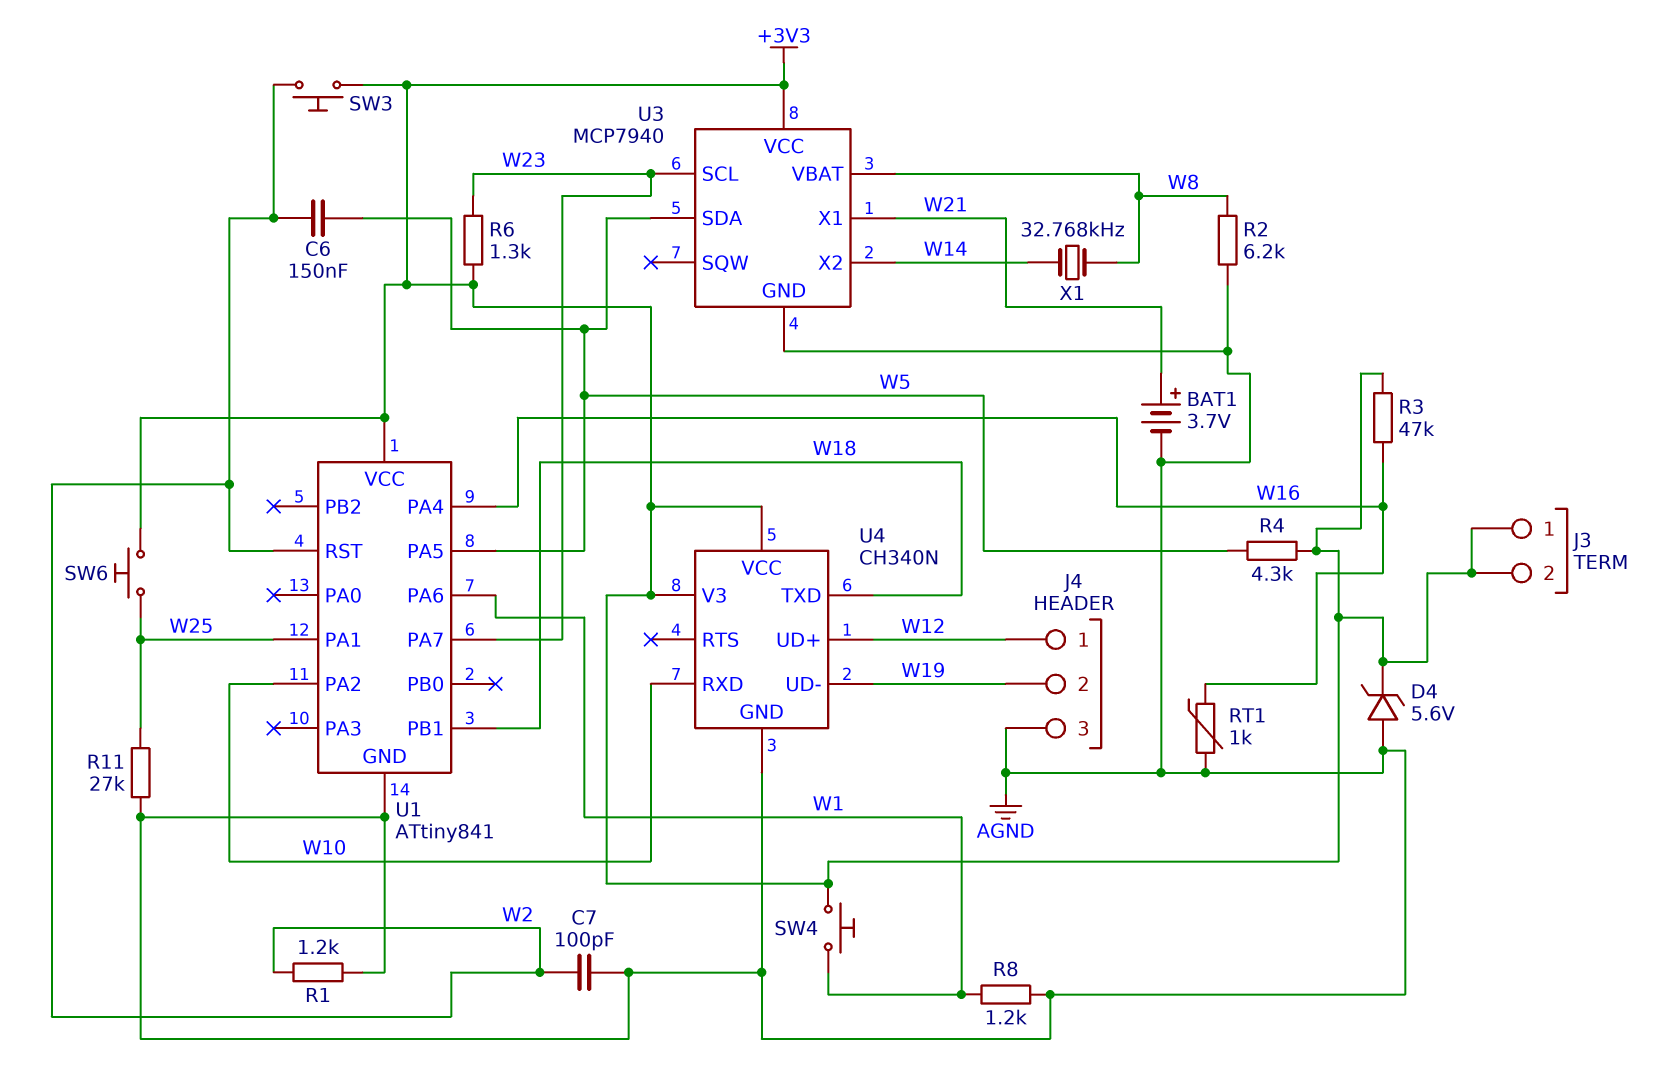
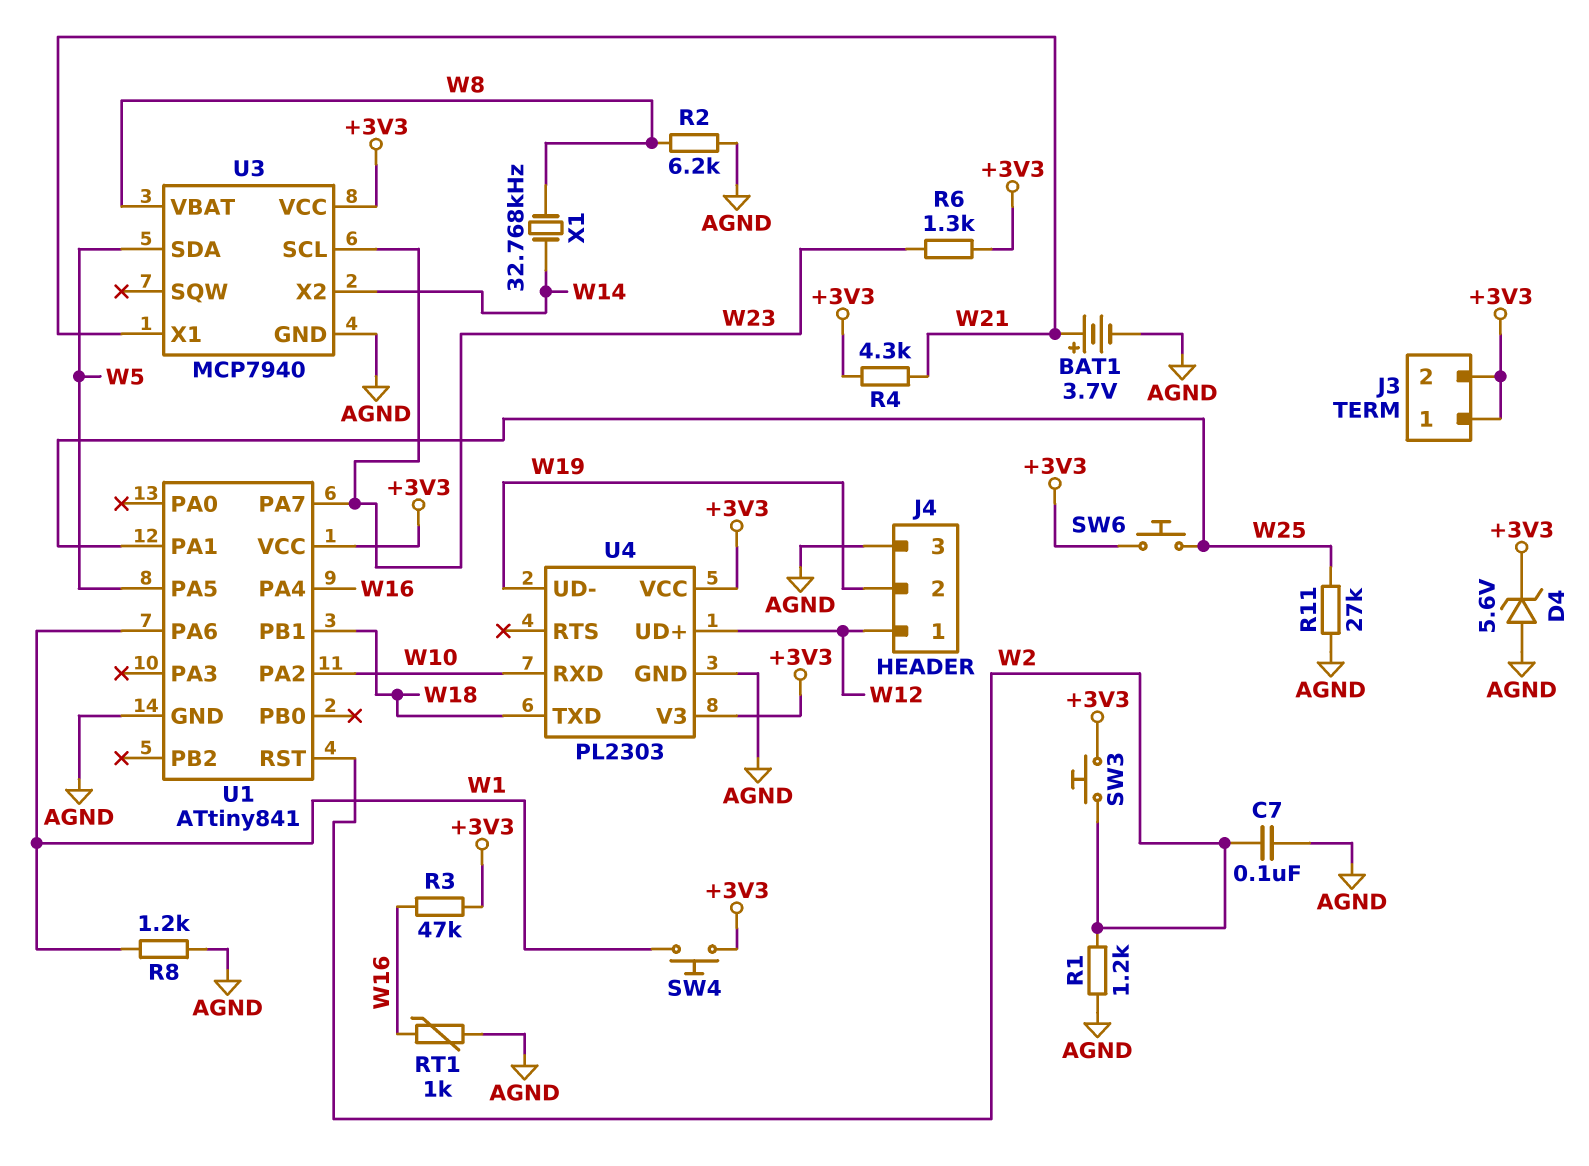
C6: 150nF (W2, W5) -> none
C7: 100pF (AGND, W2) -> 100nF (AGND, W2)
R4: 4.3k (+3V3, W5) -> 4.3k (+3V3, W21)
U4: CH340N -> PL2303

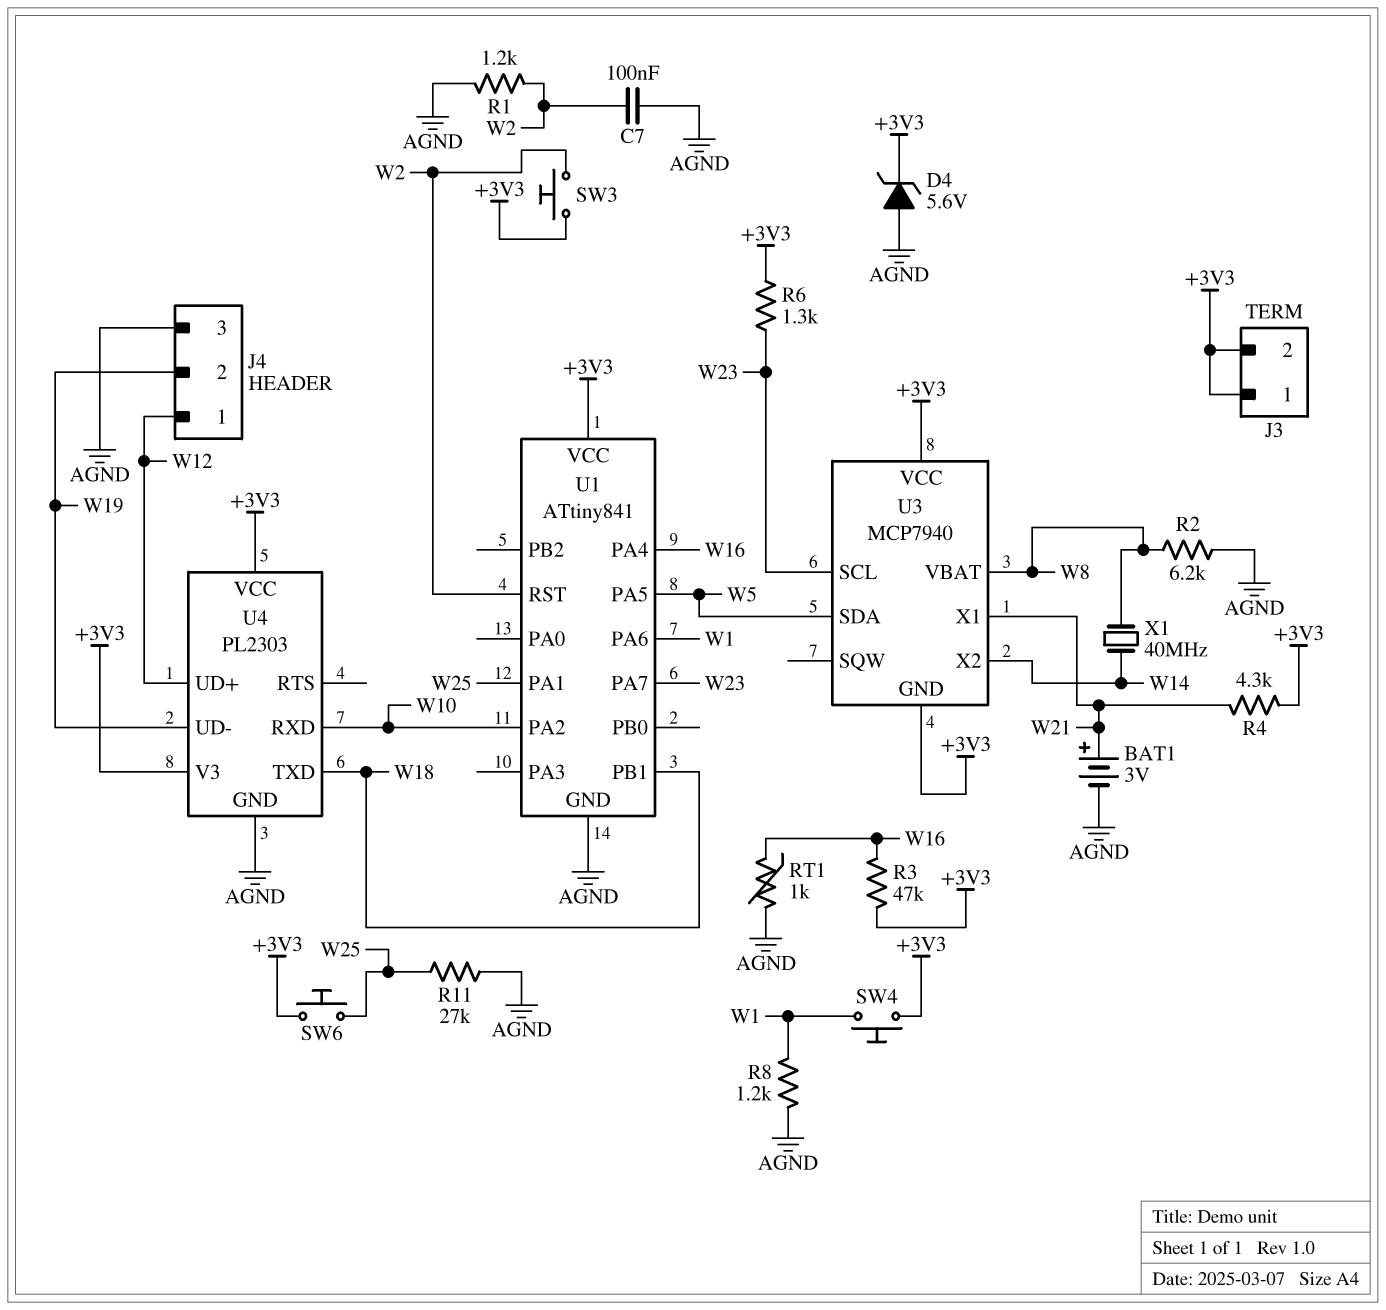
BAT1: 3.7V (plus W21, minus AGND) -> 3V (plus W21, minus AGND)
U3 pin GND: AGND -> +3V3
X1: 32.768kHz (W8, W14) -> 40MHz (W8, W14)

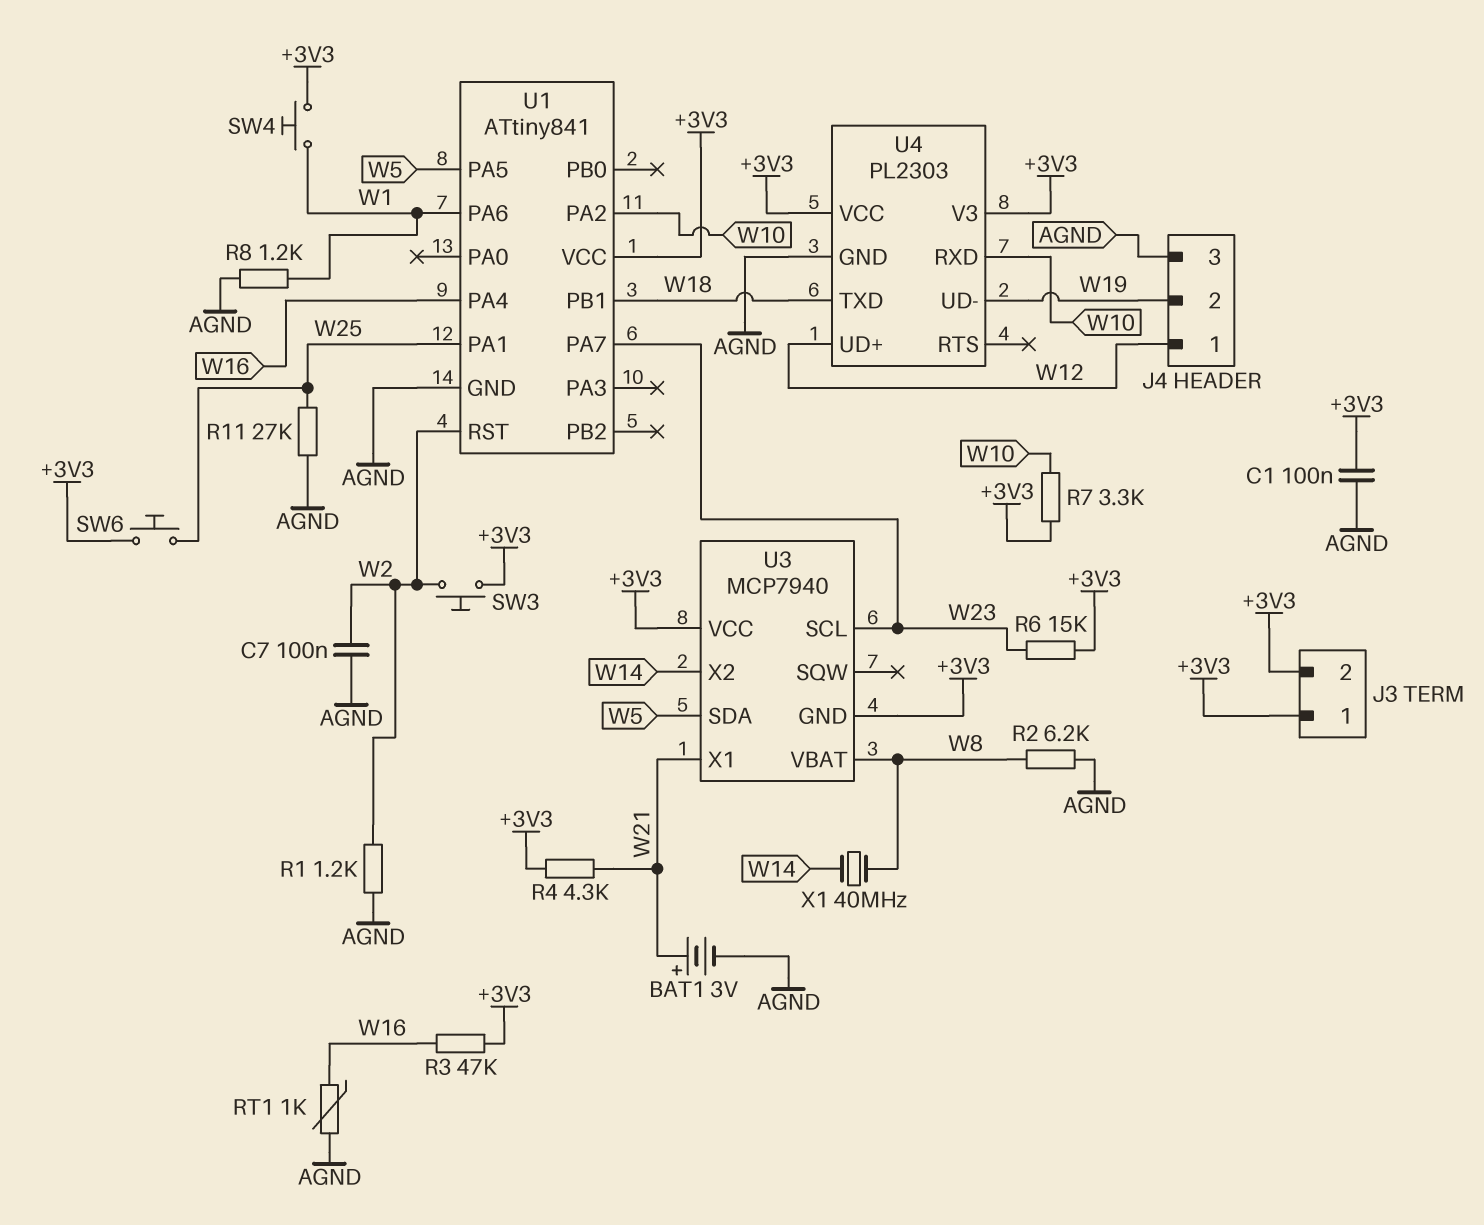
C1: none -> 100nF (+3V3, AGND)
D4: zener 5.6V (A AGND, K +3V3) -> none
R6: 1.3k (+3V3, W23) -> 15k (+3V3, W23)
R7: none -> 3.3k (+3V3, W10)

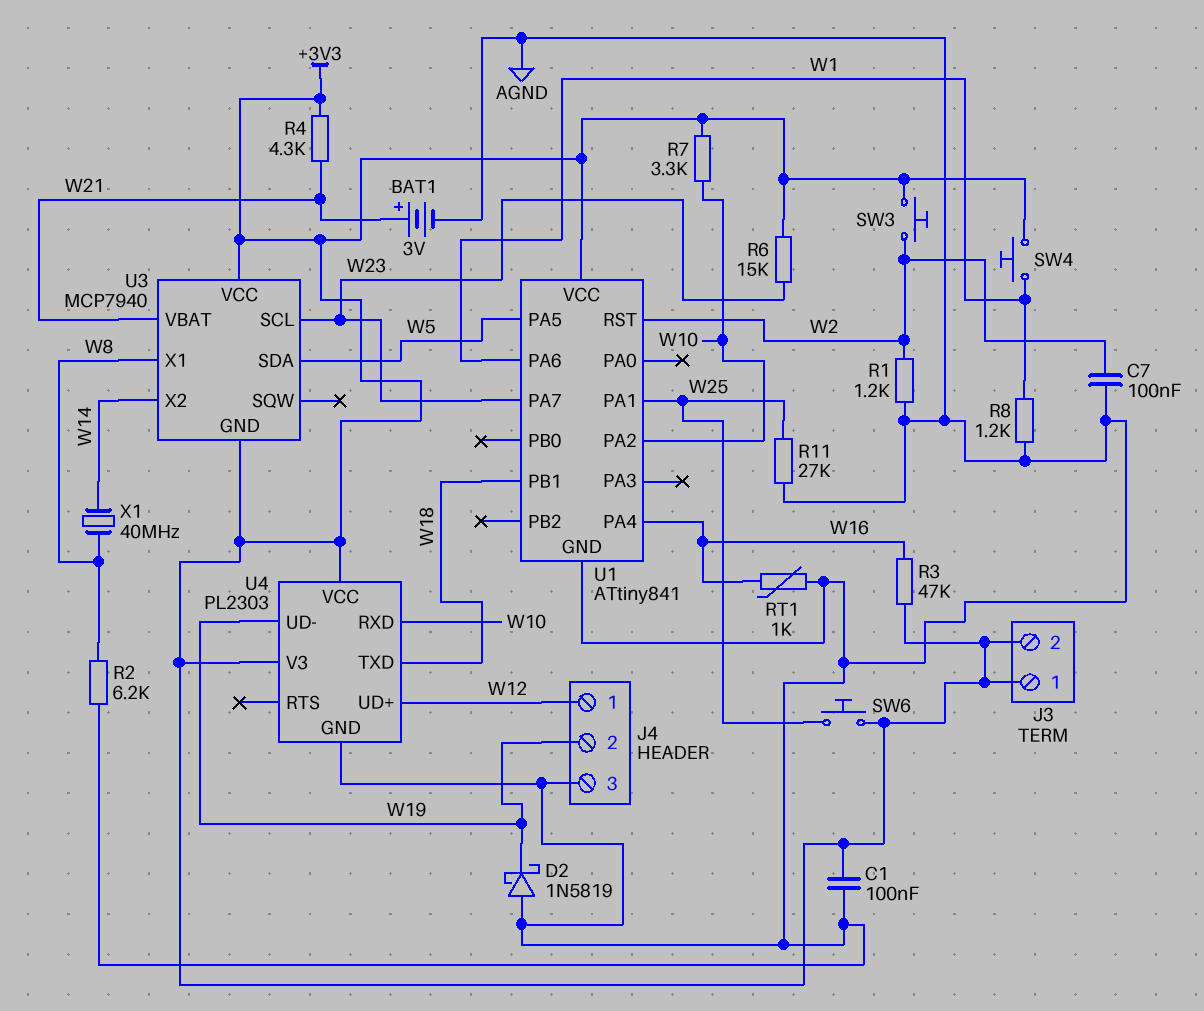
D2: none -> schottky 1N5819 (A AGND, K W19)
U3 pin VBAT: W8 -> W21
U3 pin X1: W21 -> W8

